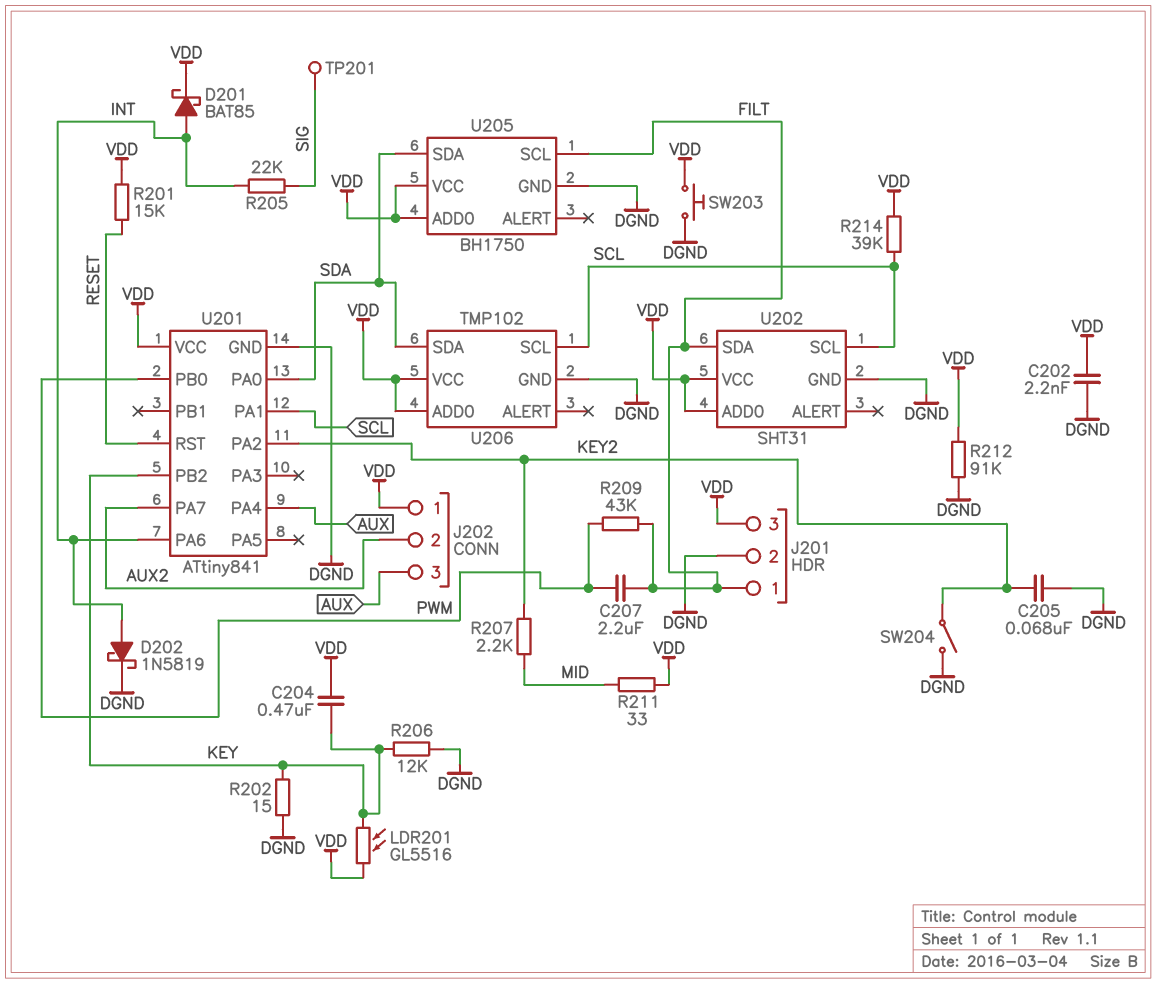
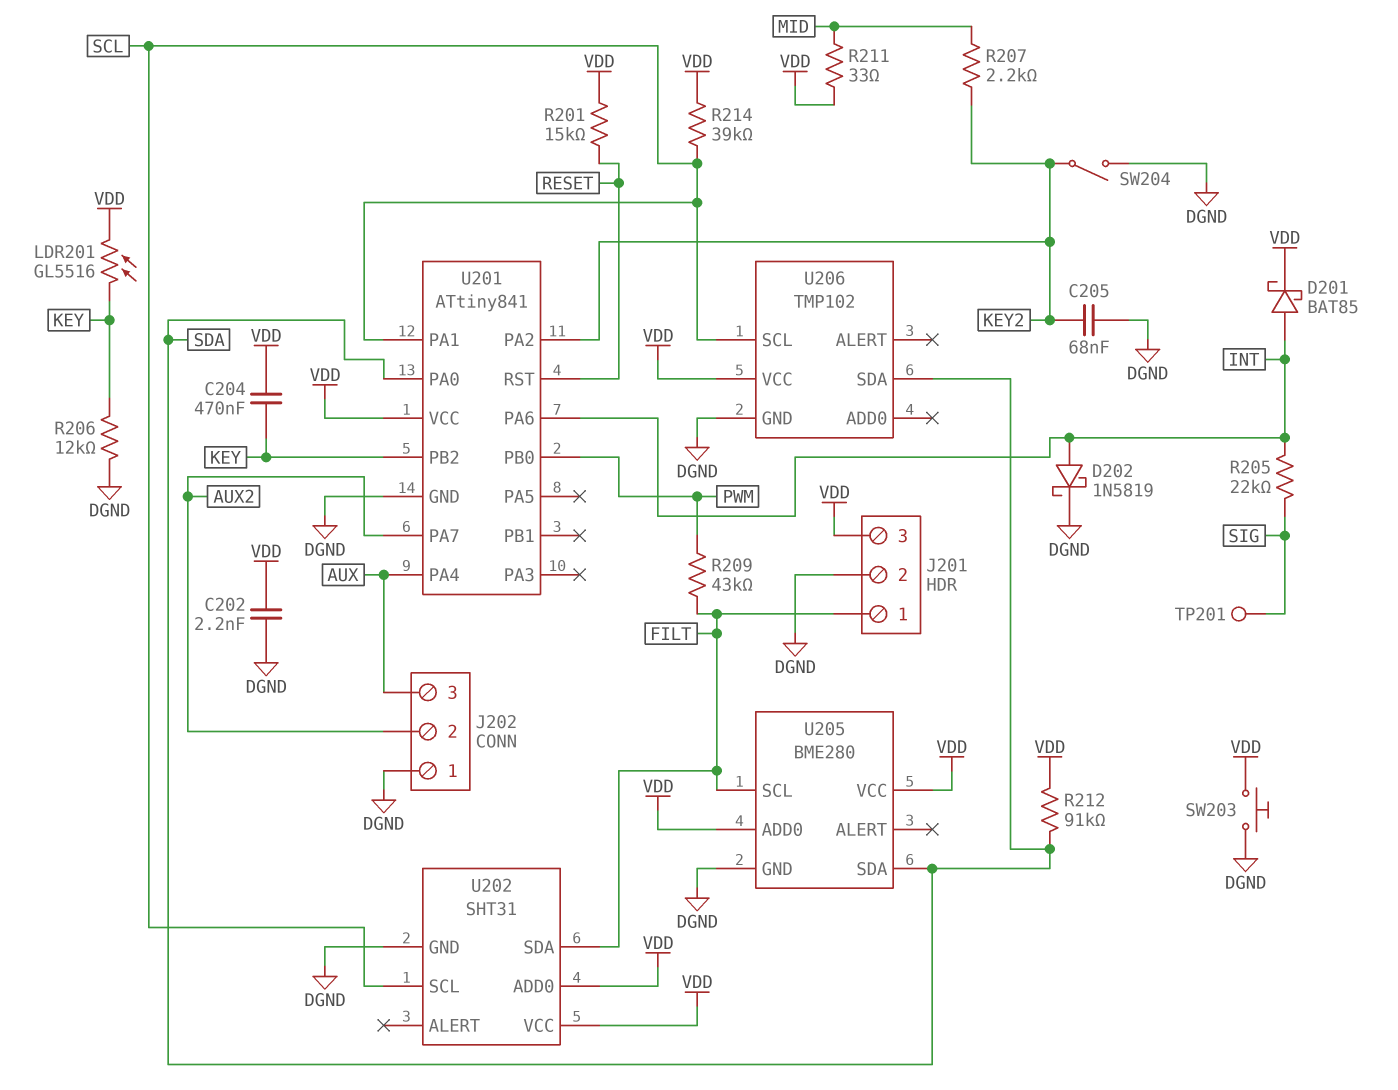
C207: 2.2uF (FILT, PWM) -> none
J202 pin 1: VDD -> DGND
R202: 15 (DGND, KEY) -> none
R212: 91k (DGND, VDD) -> 91k (SDA, VDD)
U205: BH1750 -> BME280
U206 pin ADD0: VDD -> none

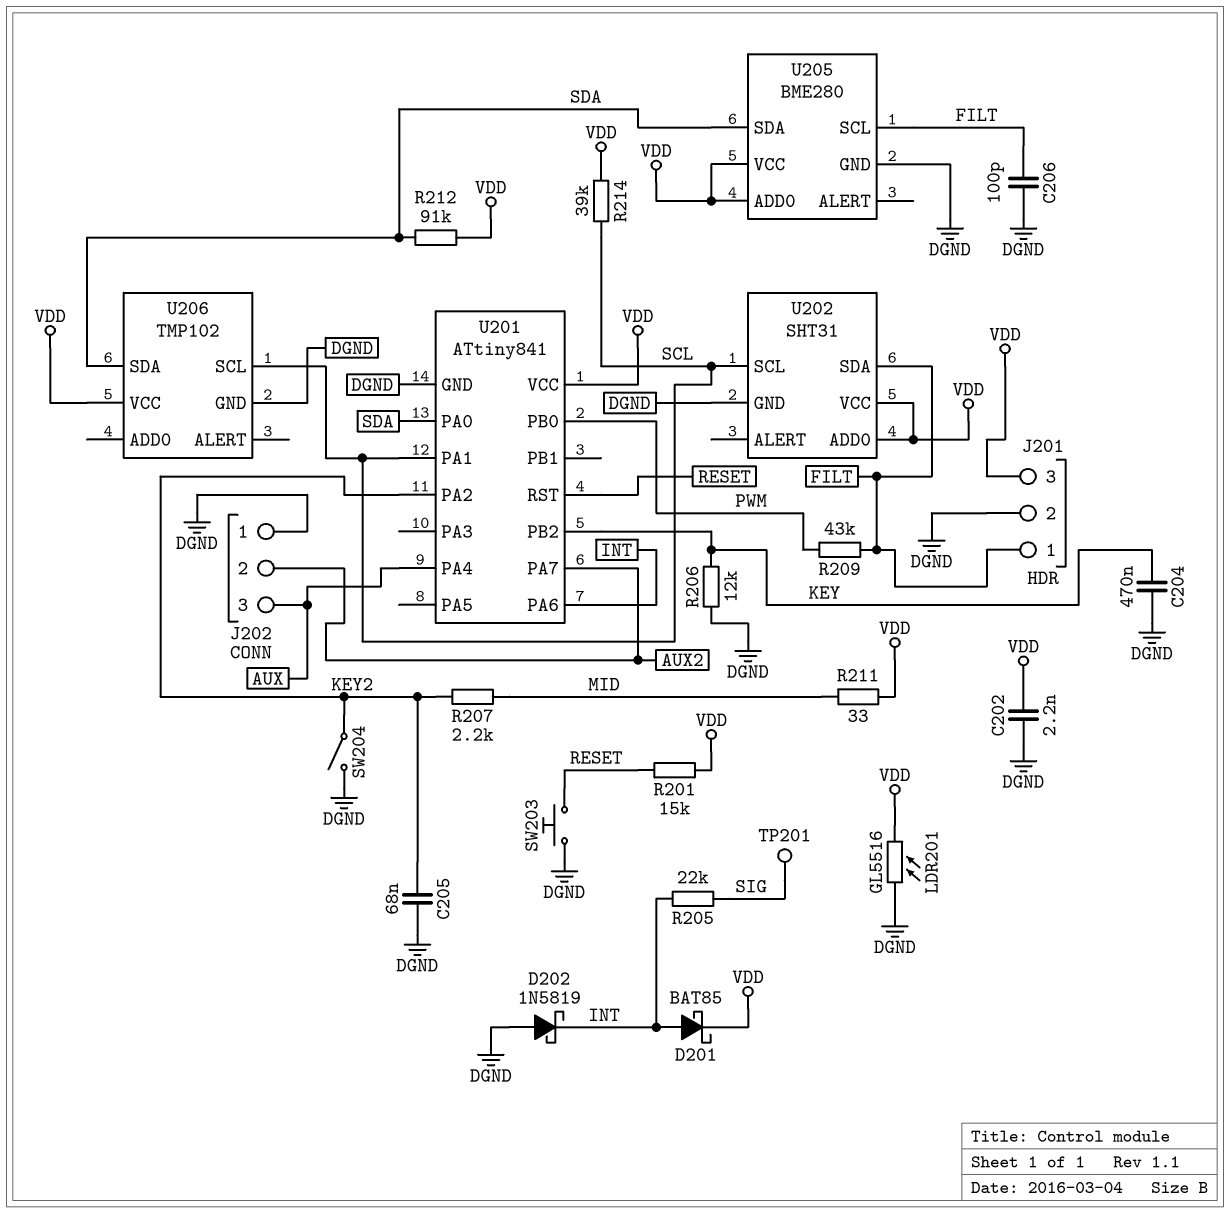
C204: 470nF (KEY, VDD) -> 470nF (DGND, KEY)
C206: none -> 100pF (DGND, FILT)
D202: schottky 1N5819 (A INT, K DGND) -> schottky 1N5819 (A DGND, K INT)
LDR201: GL5516 (KEY, VDD) -> GL5516 (DGND, VDD)
SW203: button (DGND, VDD) -> button (DGND, RESET)

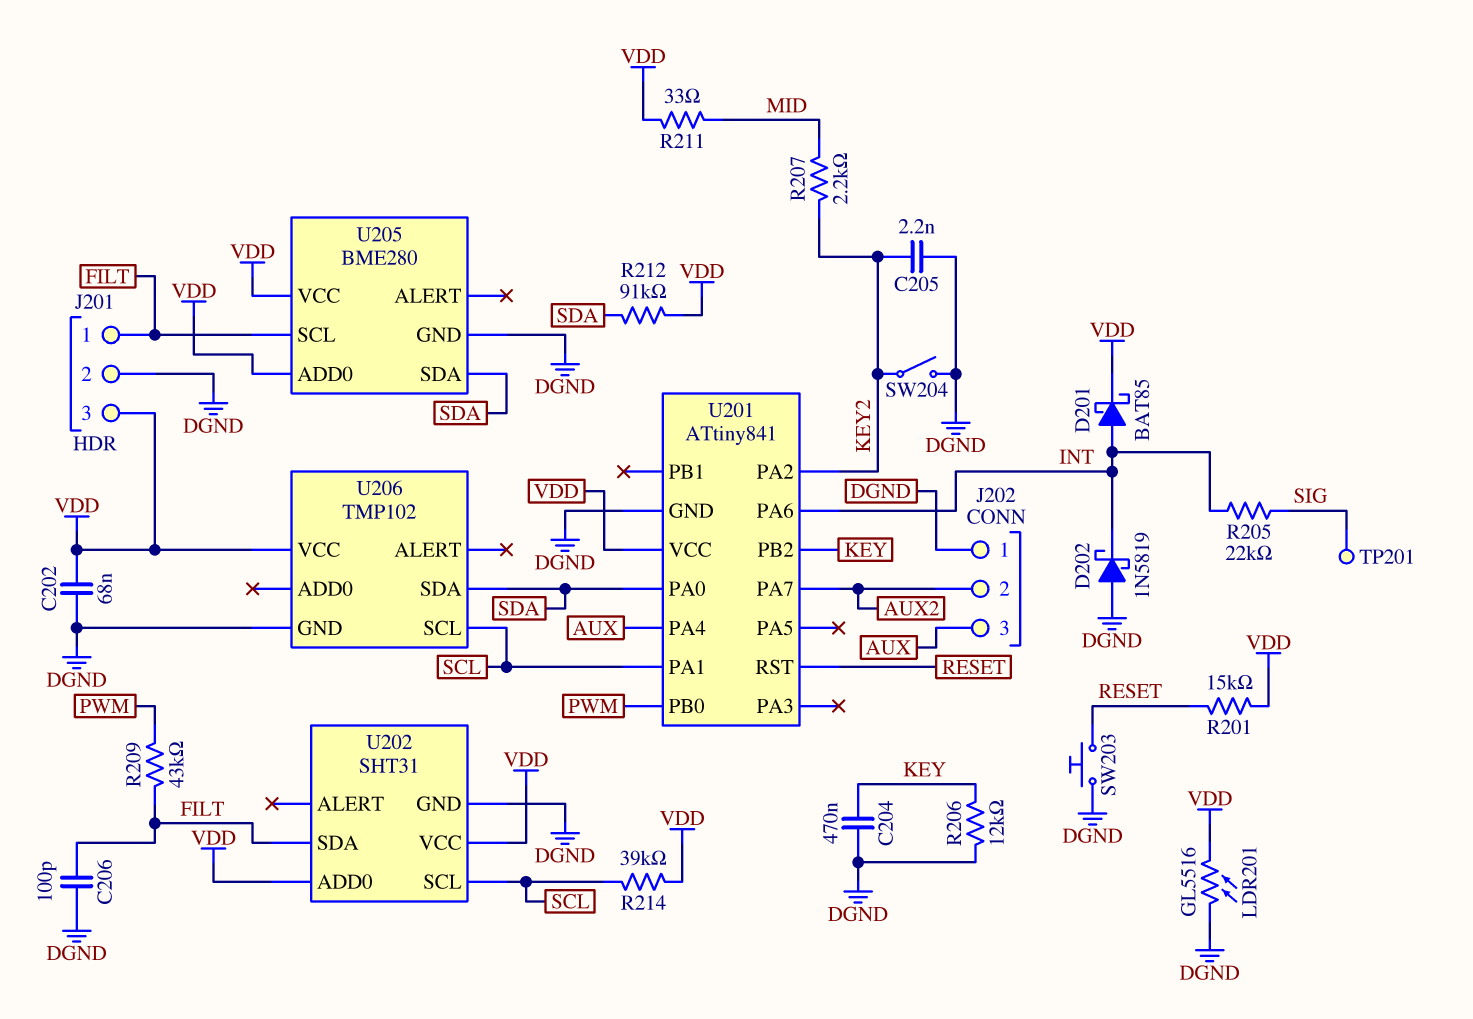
C202: 2.2nF (DGND, VDD) -> 68nF (DGND, VDD)
C205: 68nF (DGND, KEY2) -> 2.2nF (DGND, KEY2)

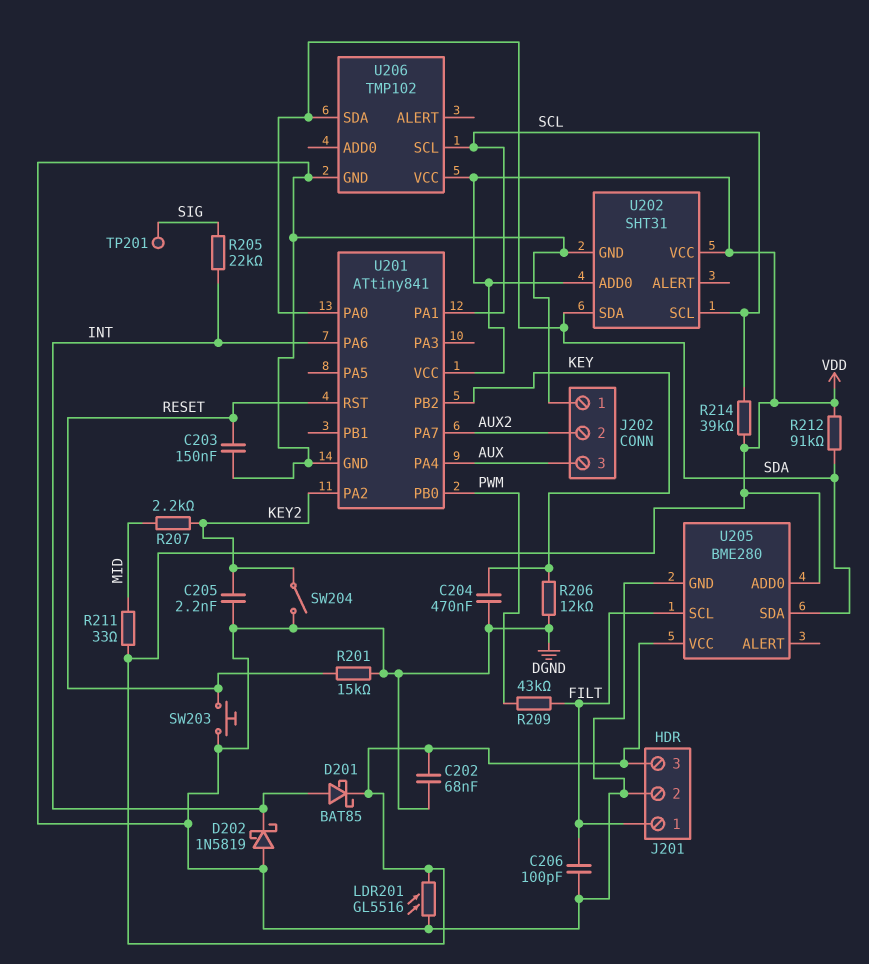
C203: none -> 150nF (DGND, RESET)
R201: 15k (RESET, VDD) -> 15k (DGND, RESET)
U202 pin SDA: FILT -> SDA

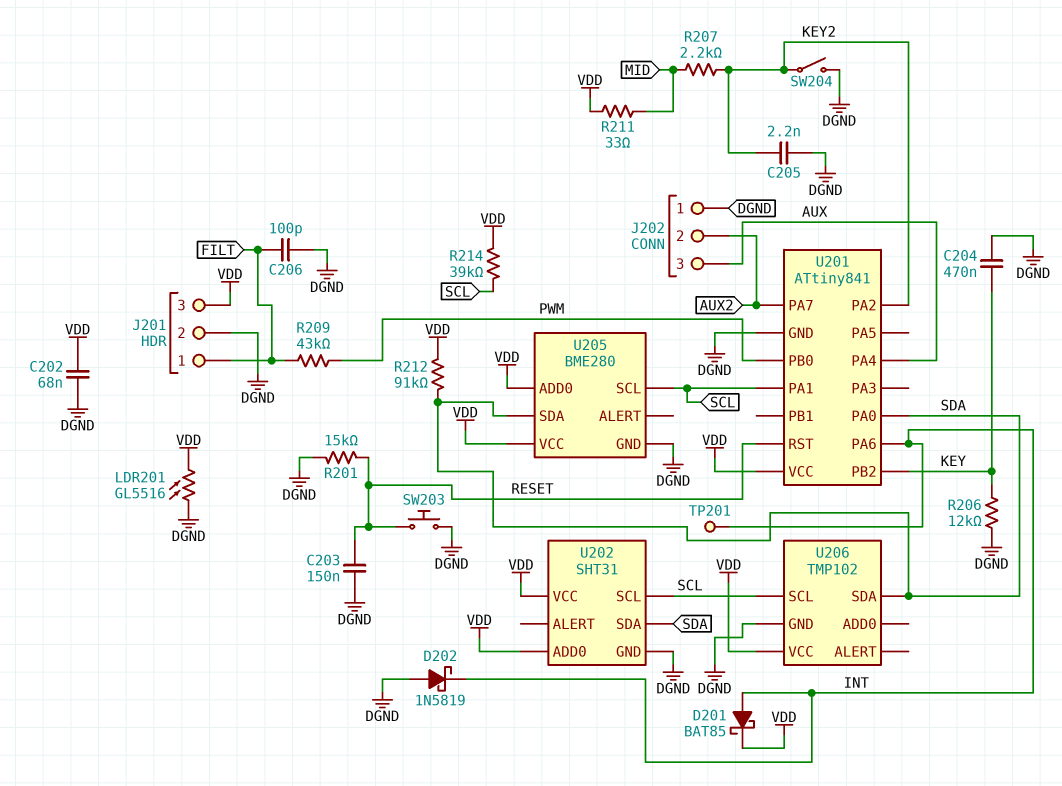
R205: 22k (INT, SIG) -> none
TP201: test point (SIG) -> test point (INT)
U205 pin SCL: FILT -> SCL

